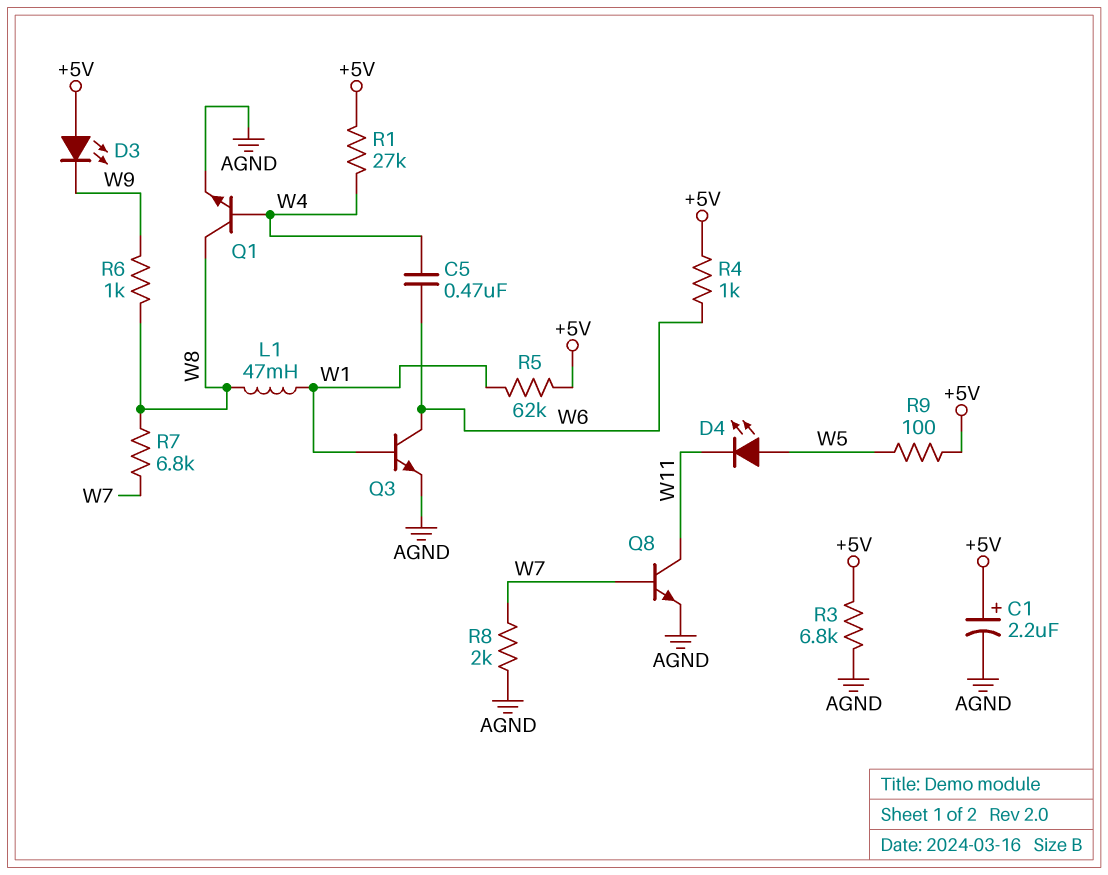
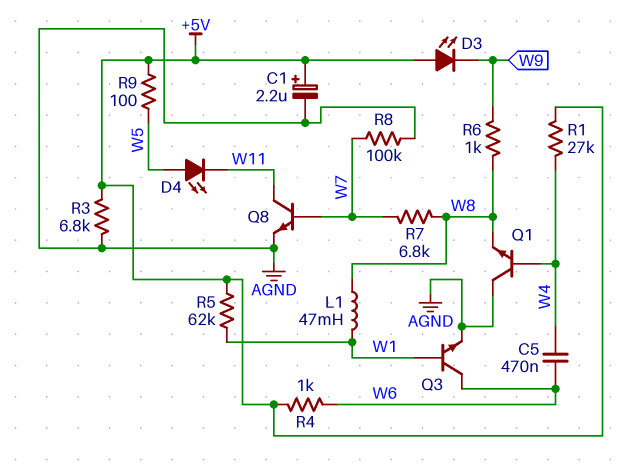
Q1: NPN (B W4, C W8, E AGND) -> NPN (B W4, C AGND, E W8)
R8: 2k (AGND, W7) -> 100k (AGND, W7)

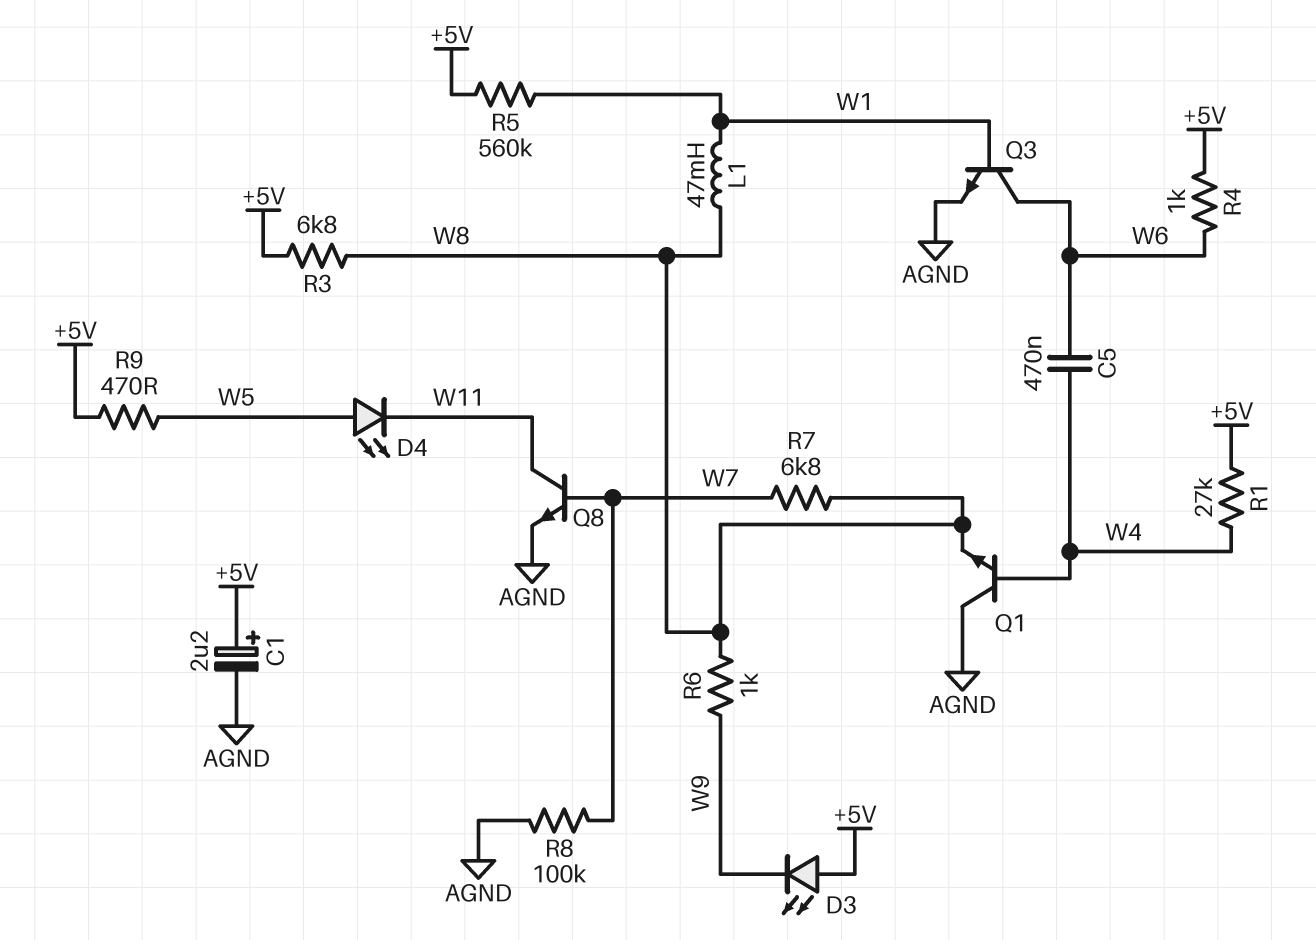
R3: 6.8k (+5V, AGND) -> 6.8k (+5V, W8)
R5: 62k (+5V, W1) -> 560k (+5V, W1)
R9: 100 (+5V, W5) -> 470 (+5V, W5)

